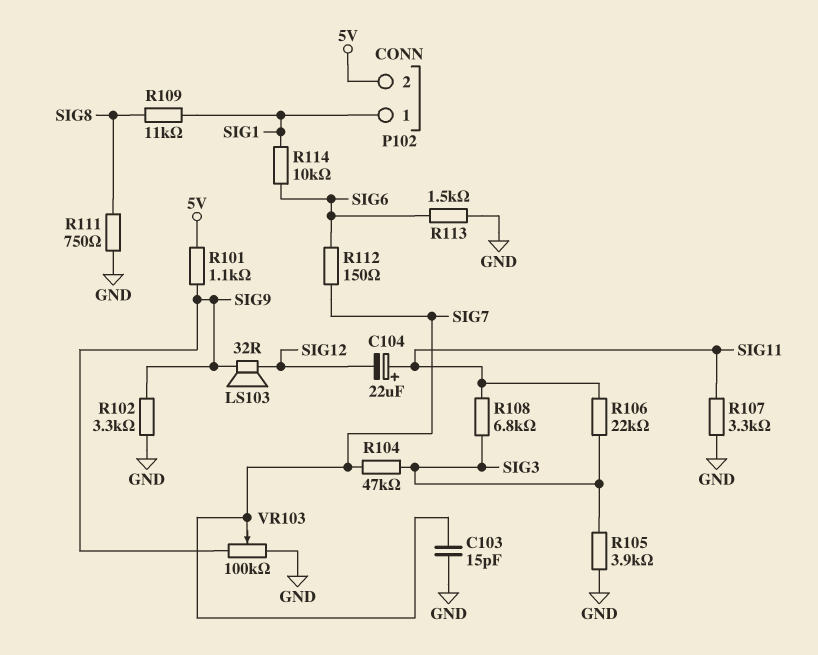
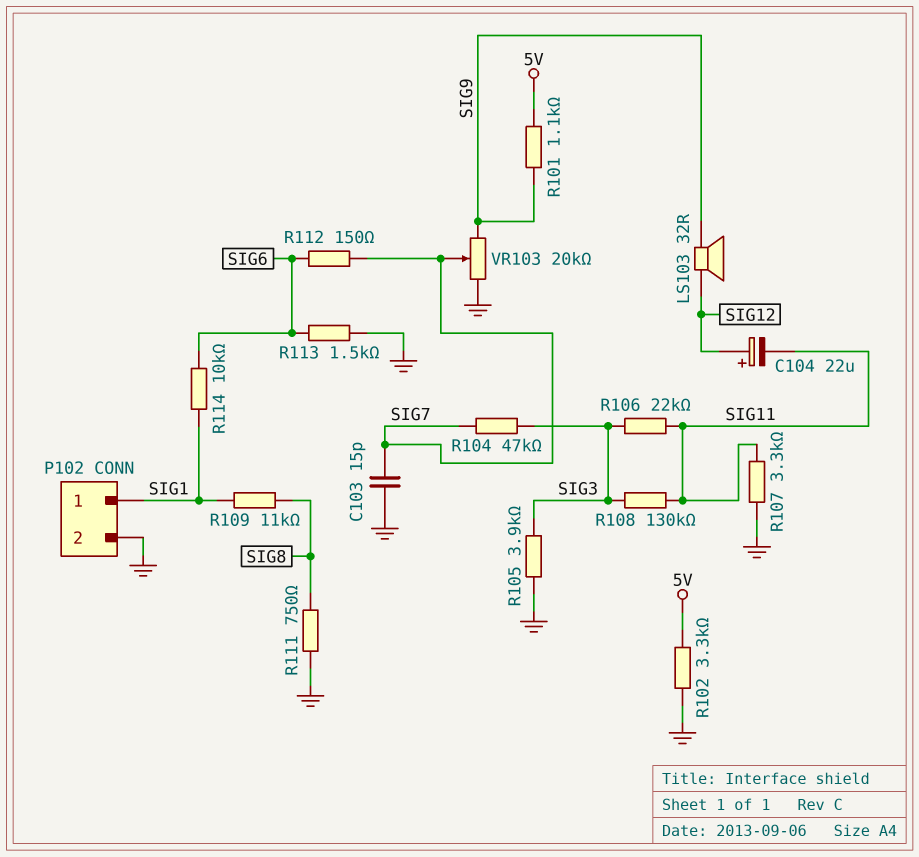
C104: 22uF (plus SIG11, minus SIG12) -> 22uF (plus SIG12, minus SIG11)
P102 pin 2: 5V -> GND
R102: 3.3k (GND, SIG9) -> 3.3k (5V, GND)
R108: 6.8k (SIG3, SIG11) -> 130k (SIG3, SIG11)
VR103: 100k (GND, SIG9, wiper SIG7) -> 20k (GND, SIG9, wiper SIG7)

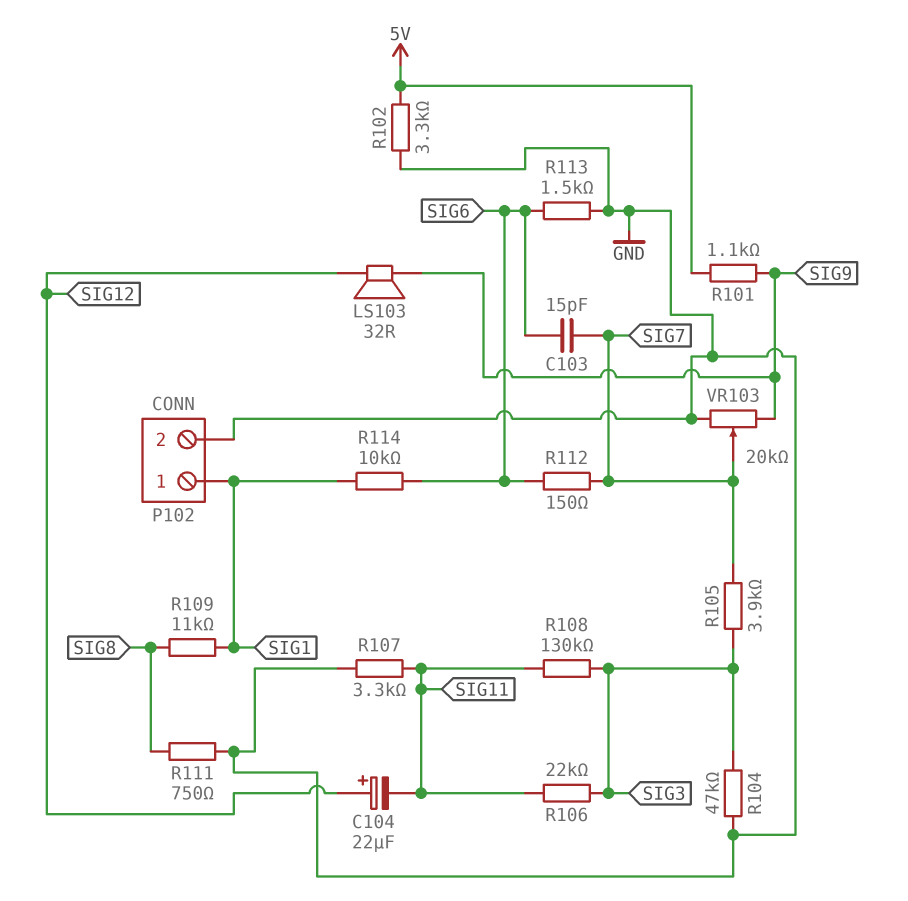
C103: 15pF (GND, SIG7) -> 15pF (SIG6, SIG7)
R104: 47k (SIG3, SIG7) -> 47k (GND, SIG3)
R105: 3.9k (GND, SIG3) -> 3.9k (SIG3, SIG7)

